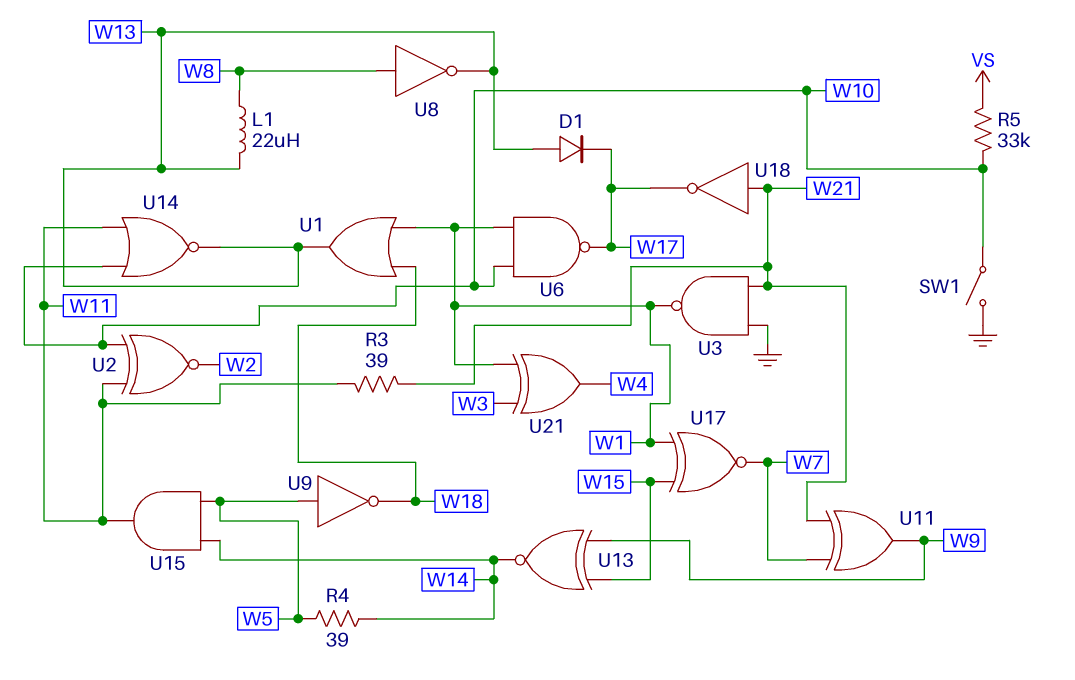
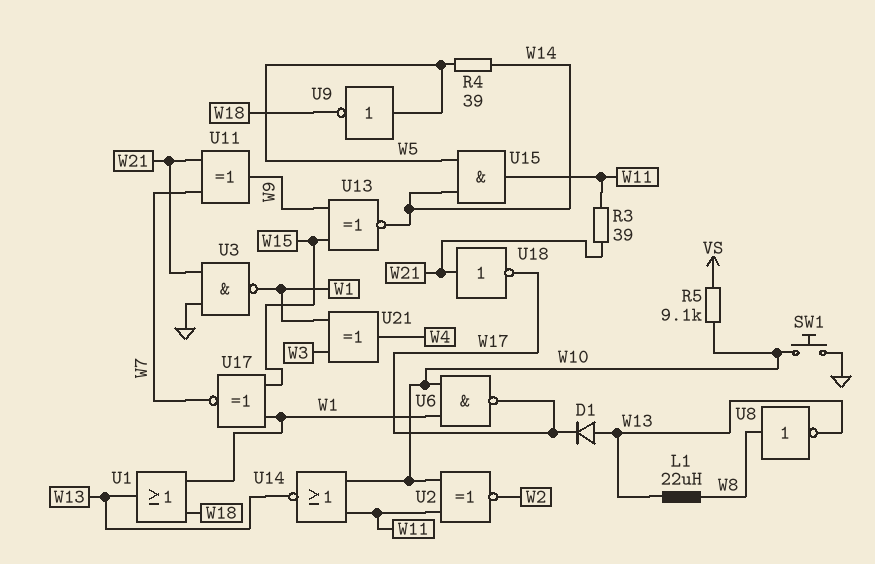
R5: 33k (VS, W10) -> 9.1k (VS, W10)
SW1: switch (GND, W10) -> button (GND, W10)

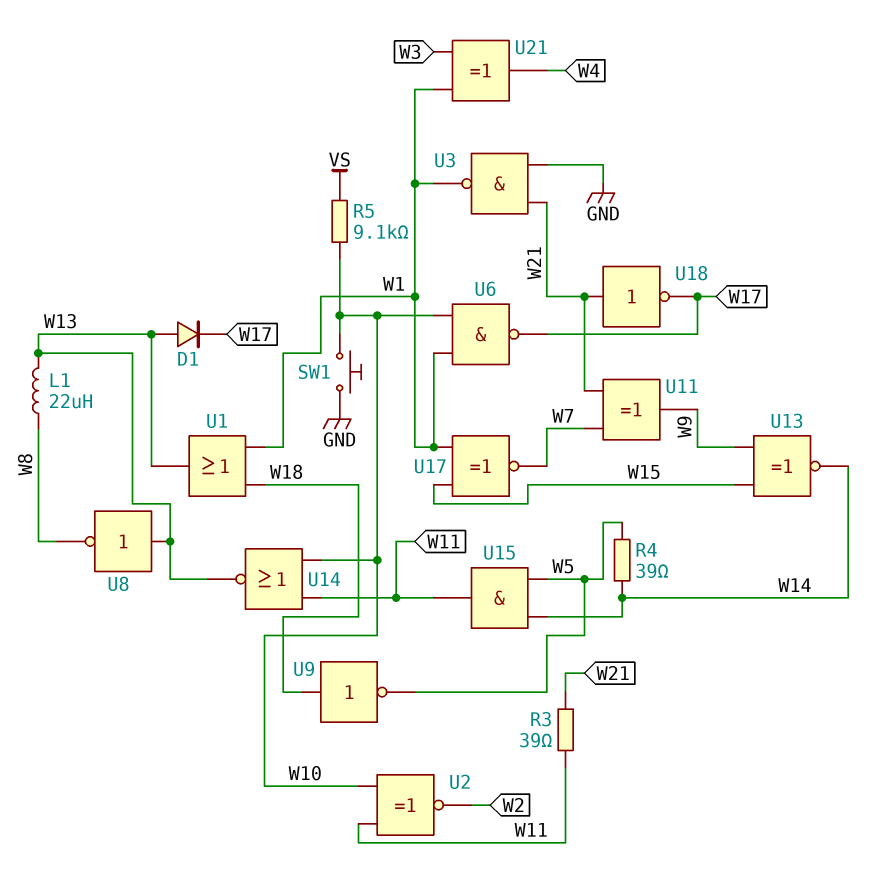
U8: NOT (in W8, out W13) -> NOT (in W13, out W8)
U9: NOT (in W5, out W18) -> NOT (in W18, out W5)

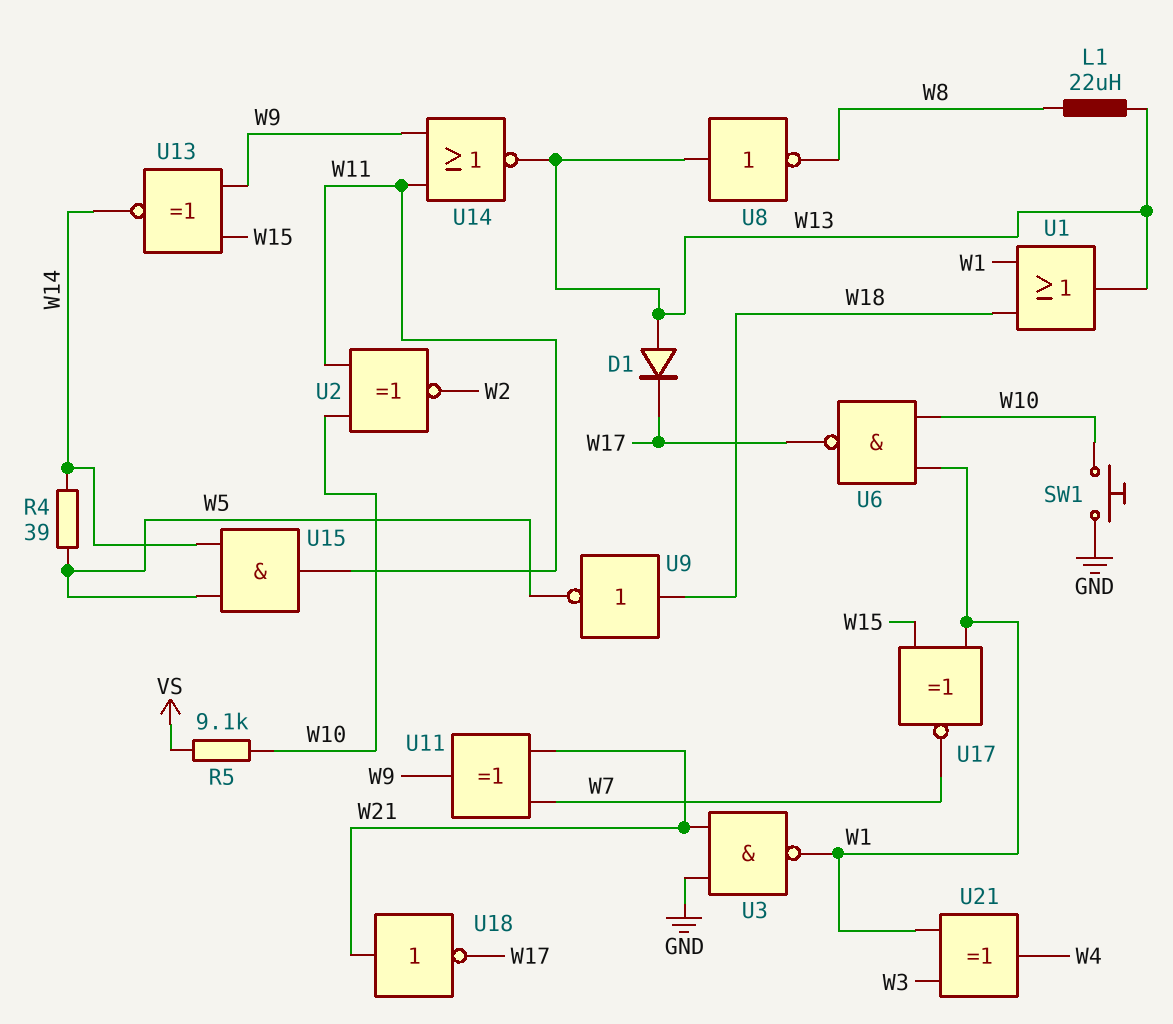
R3: 39 (W11, W21) -> none
U14: NOR (in W10, in W11, out W13) -> NOR (in W9, in W11, out W13)

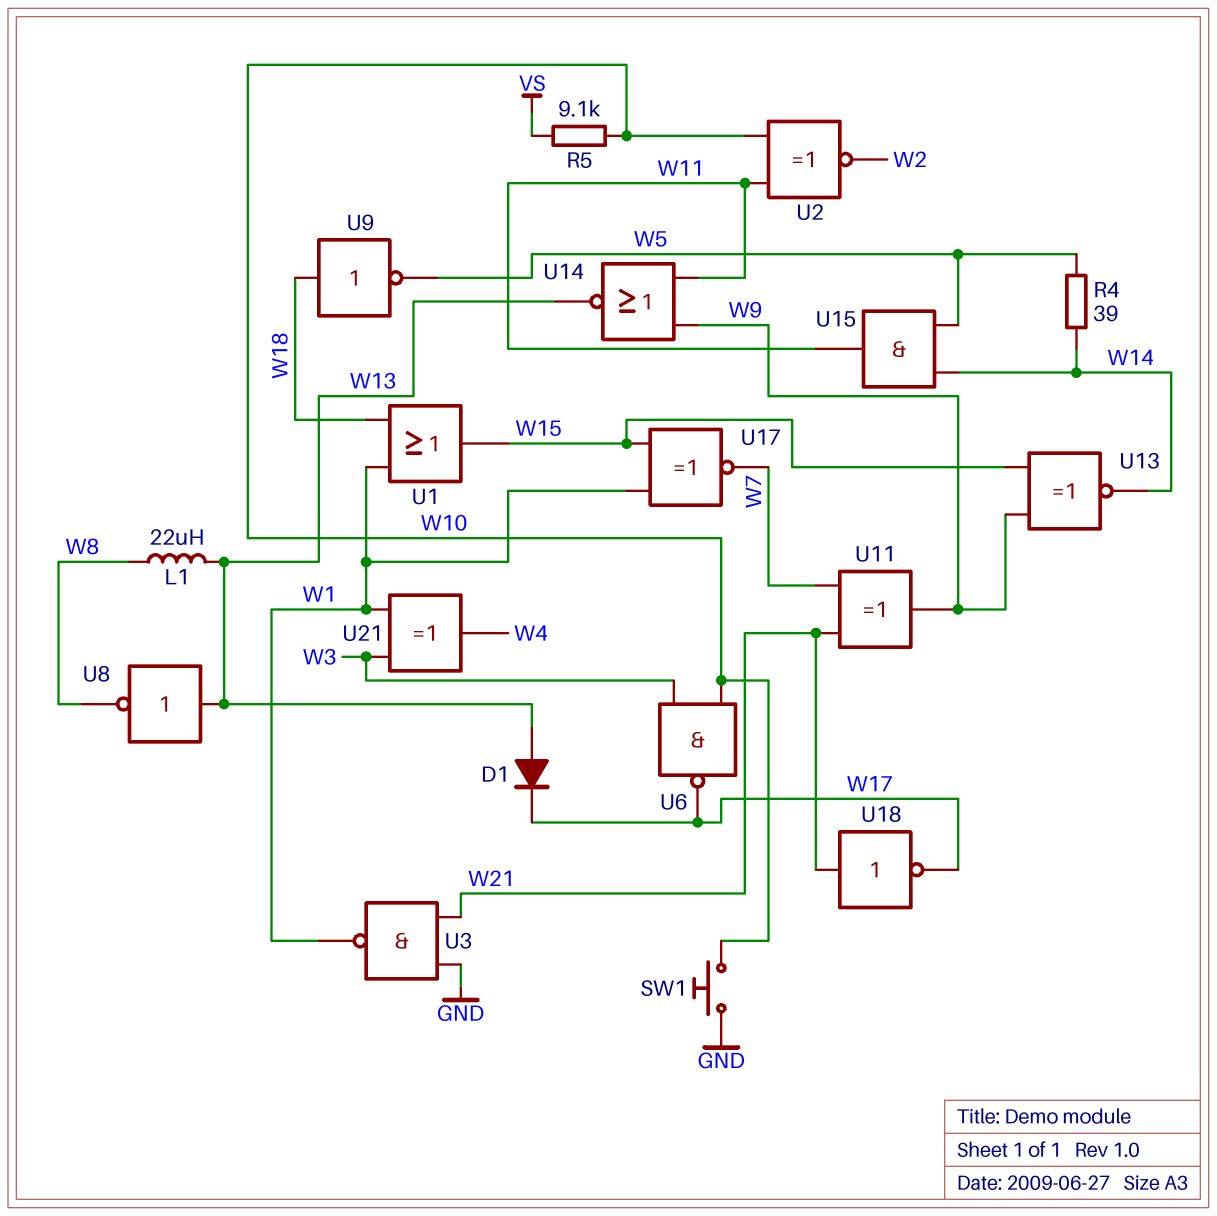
U1: OR (in W1, in W18, out W13) -> OR (in W1, in W18, out W15)
U6: NAND (in W1, in W10, out W17) -> NAND (in W3, in W10, out W17)

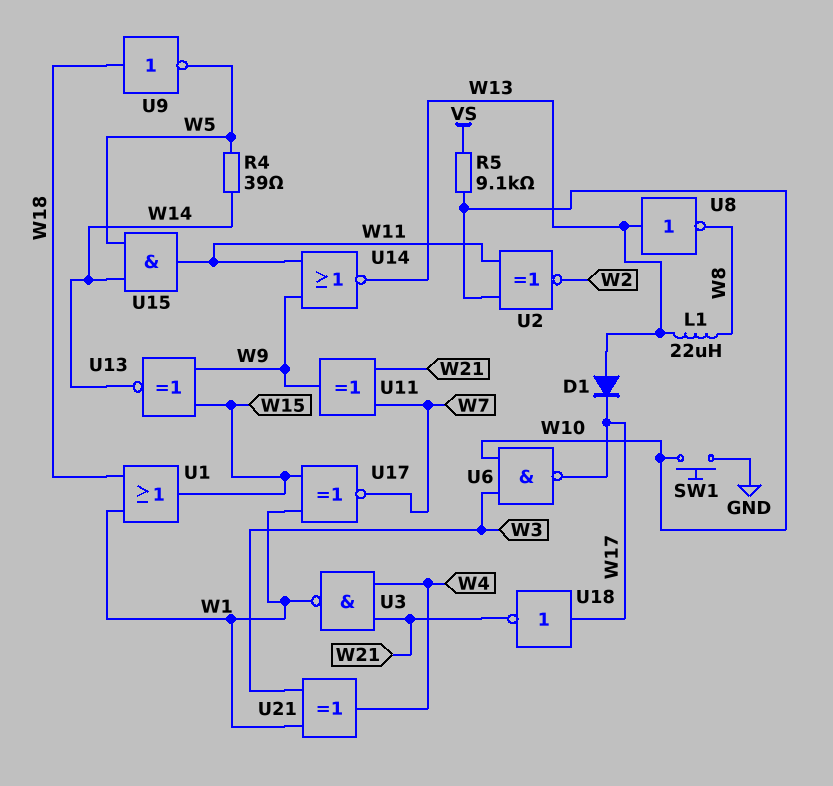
U3: NAND (in GND, in W21, out W1) -> NAND (in W4, in W21, out W1)
U18: NOT (in W21, out W17) -> NOT (in W17, out W21)

